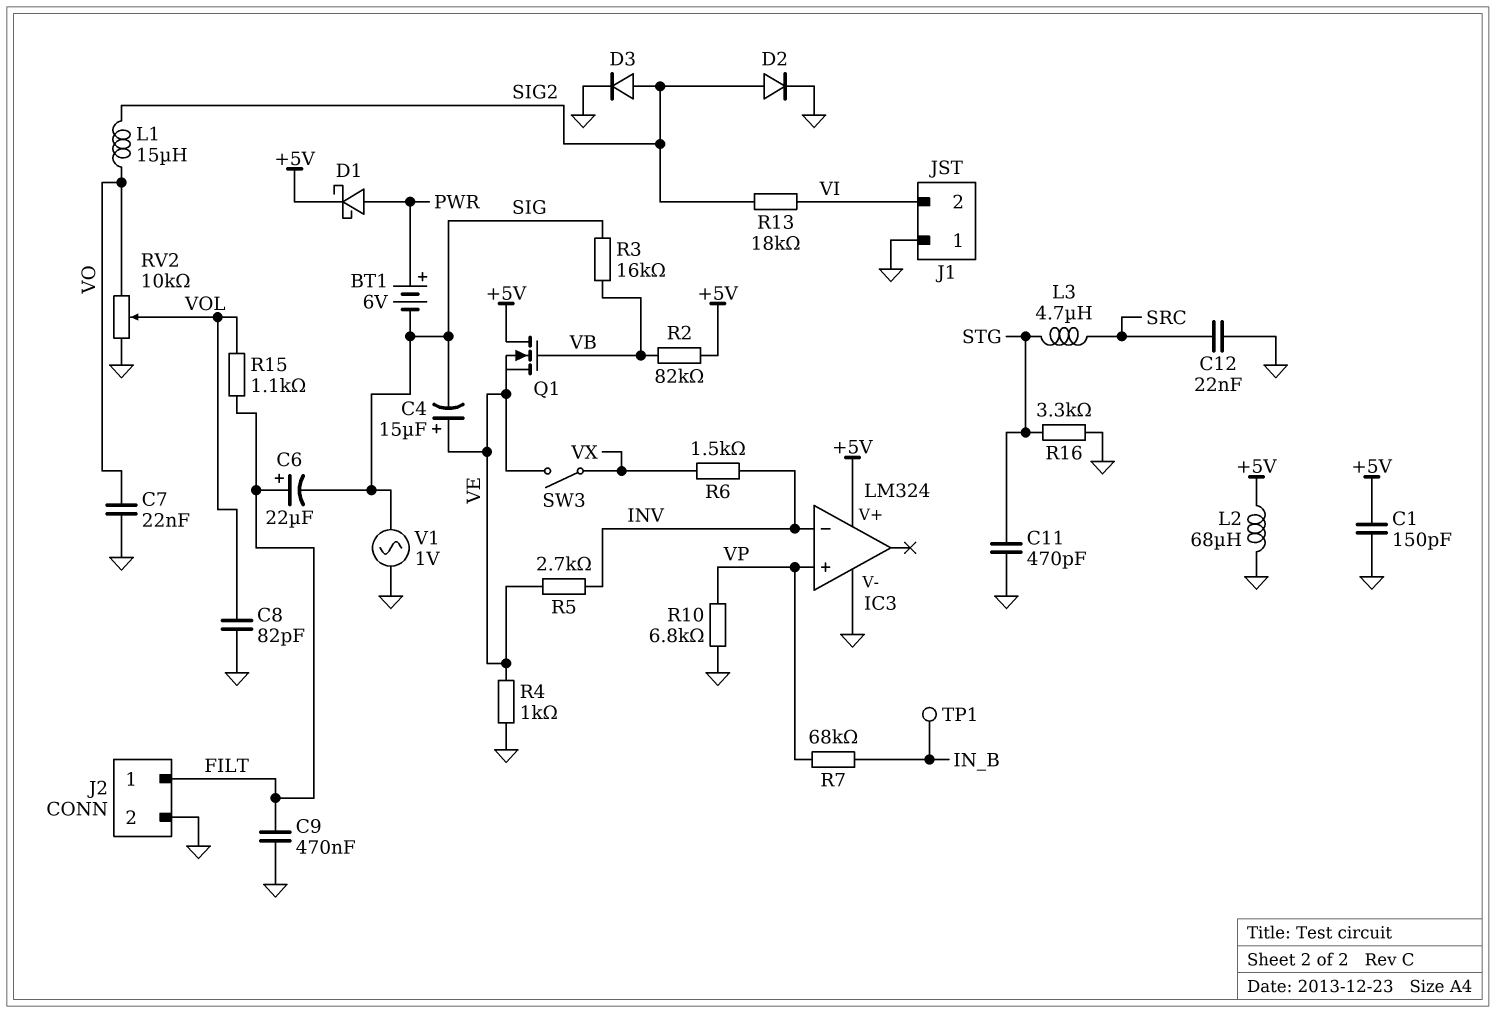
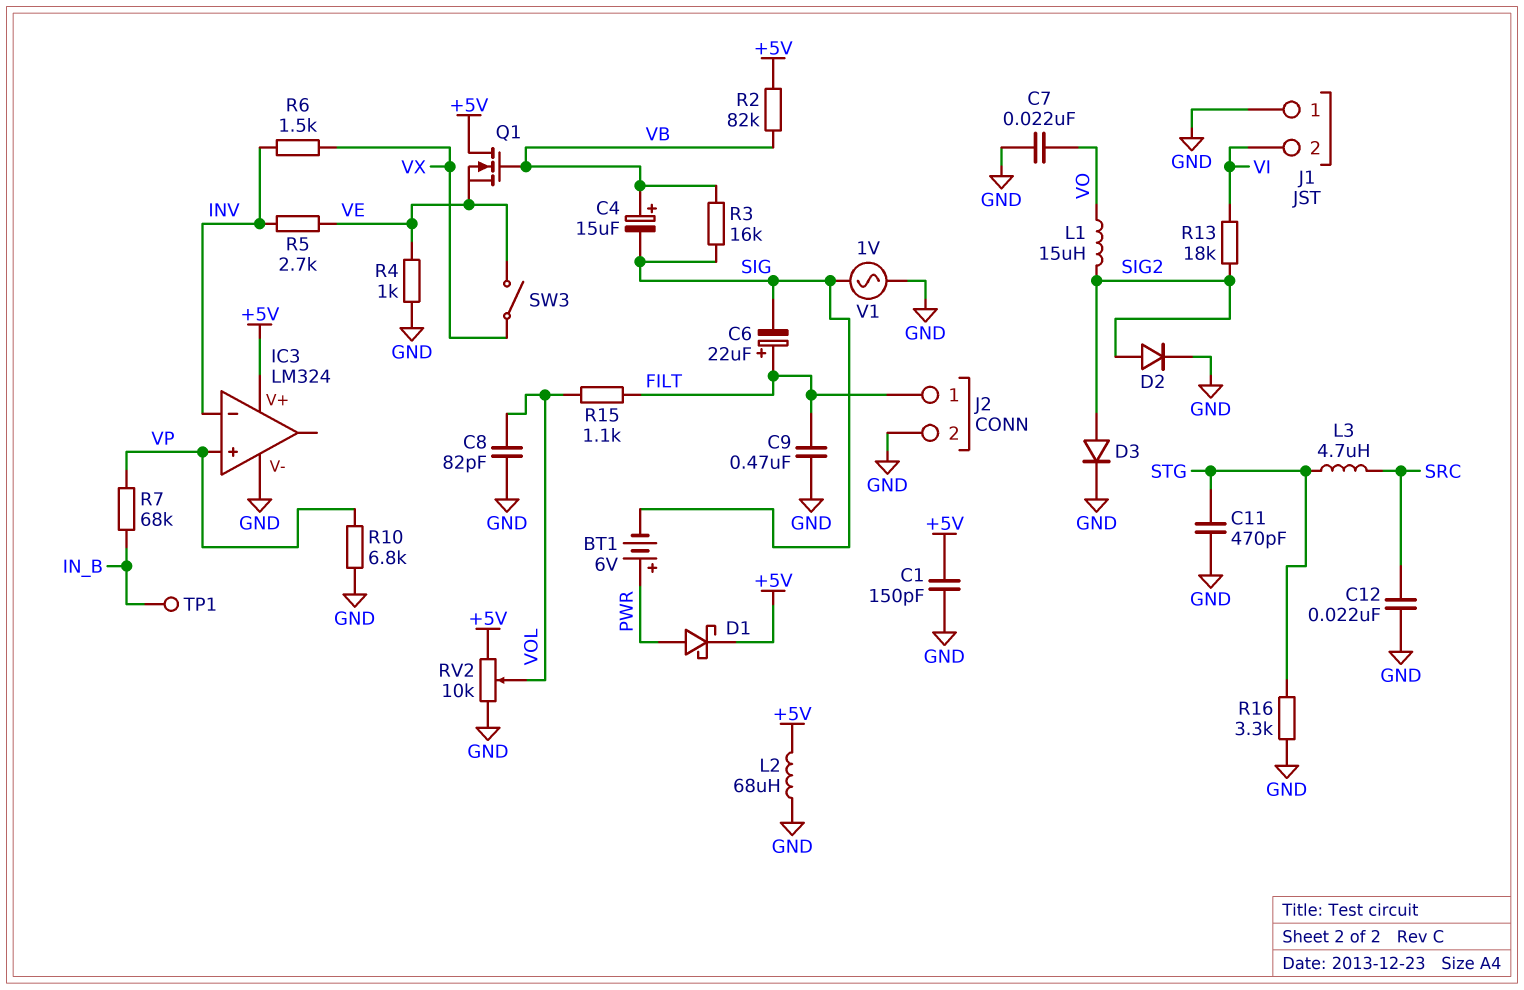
C4: 15uF (plus VE, minus SIG) -> 15uF (plus VB, minus SIG)
RV2: 10k (GND, VO, wiper VOL) -> 10k (+5V, GND, wiper VOL)

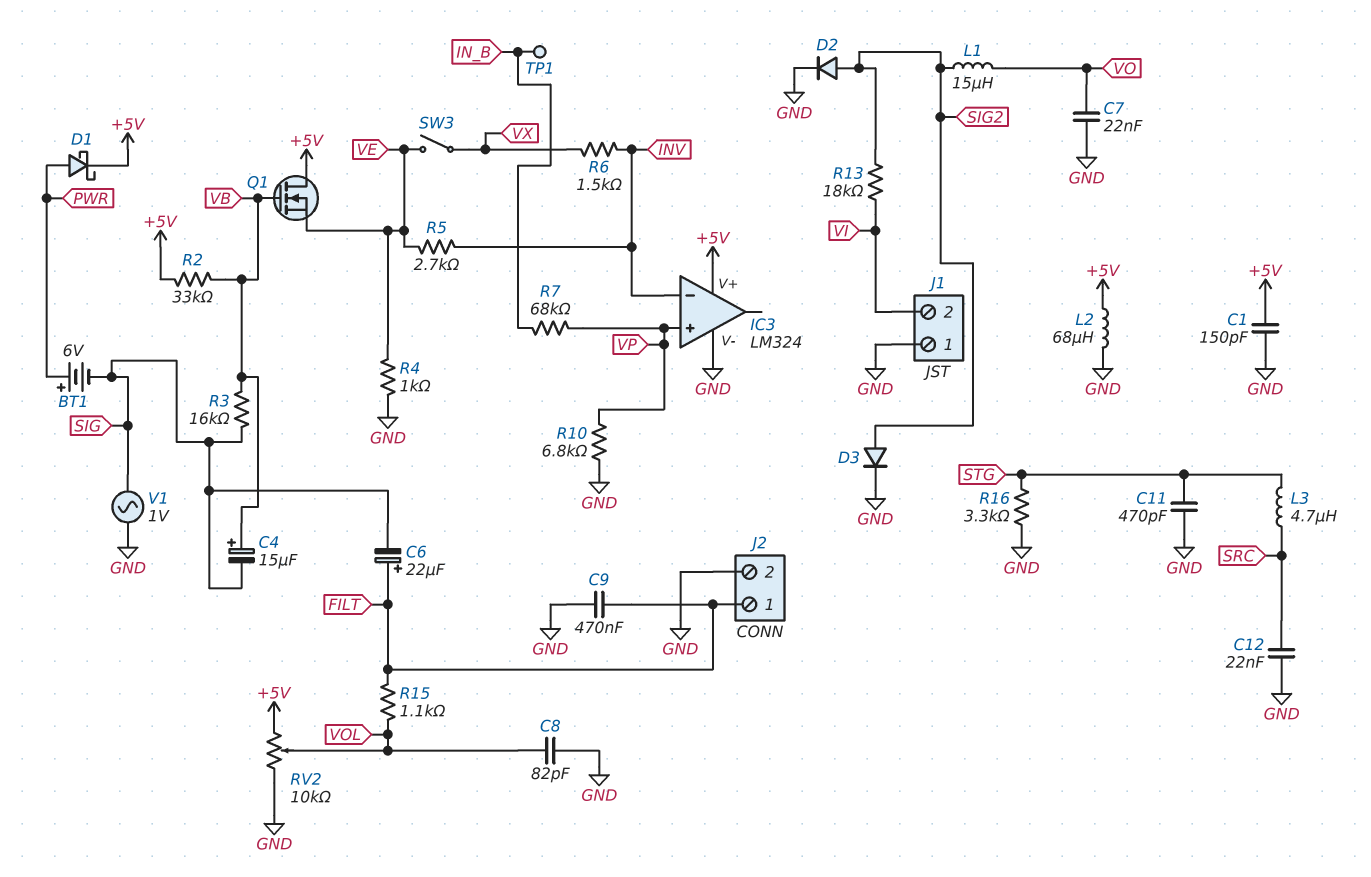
R2: 82k (+5V, VB) -> 33k (+5V, VB)

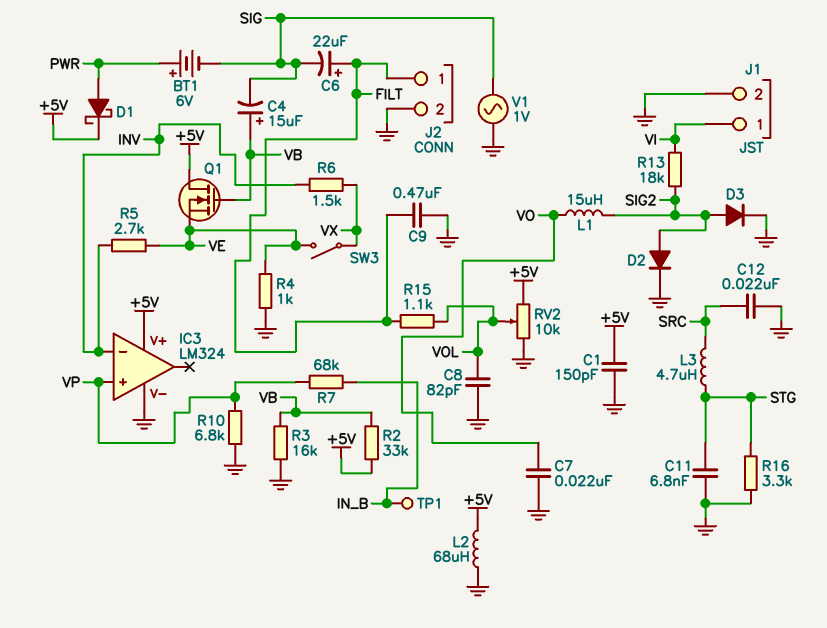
C11: 470pF (GND, STG) -> 6.8nF (GND, STG)
J1 pin 1: GND -> VI
J1 pin 2: VI -> GND
R3: 16k (SIG, VB) -> 16k (GND, VB)

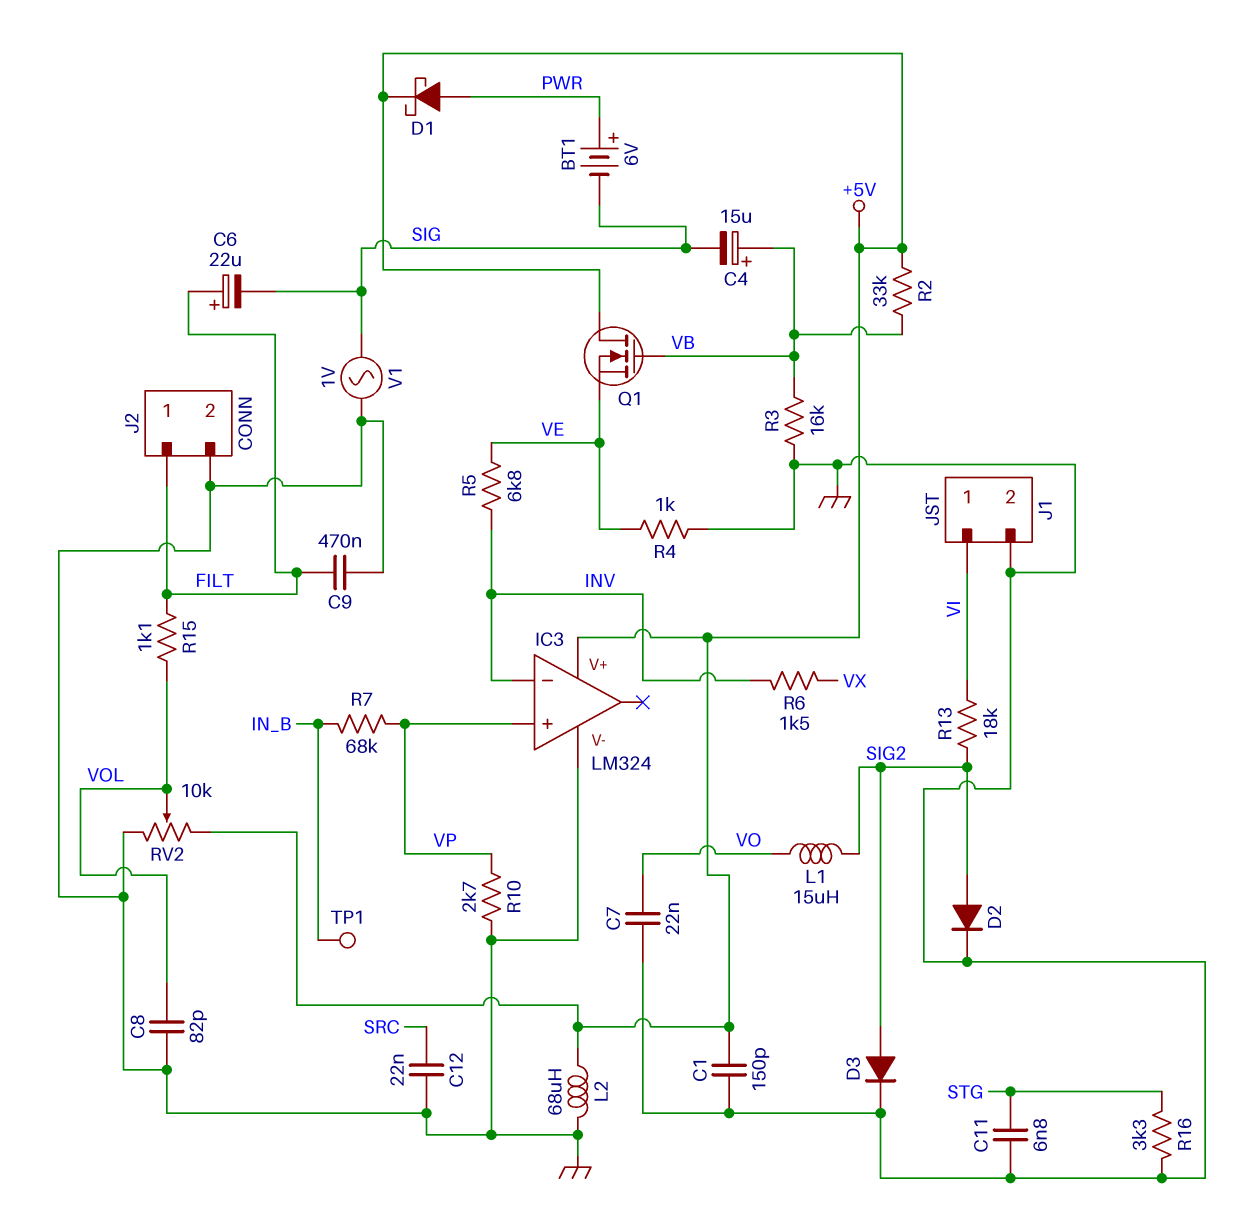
L3: 4.7uH (SRC, STG) -> none
R5: 2.7k (INV, VE) -> 6.8k (INV, VE)
R10: 6.8k (GND, VP) -> 2.7k (GND, VP)
SW3: switch (VE, VX) -> none

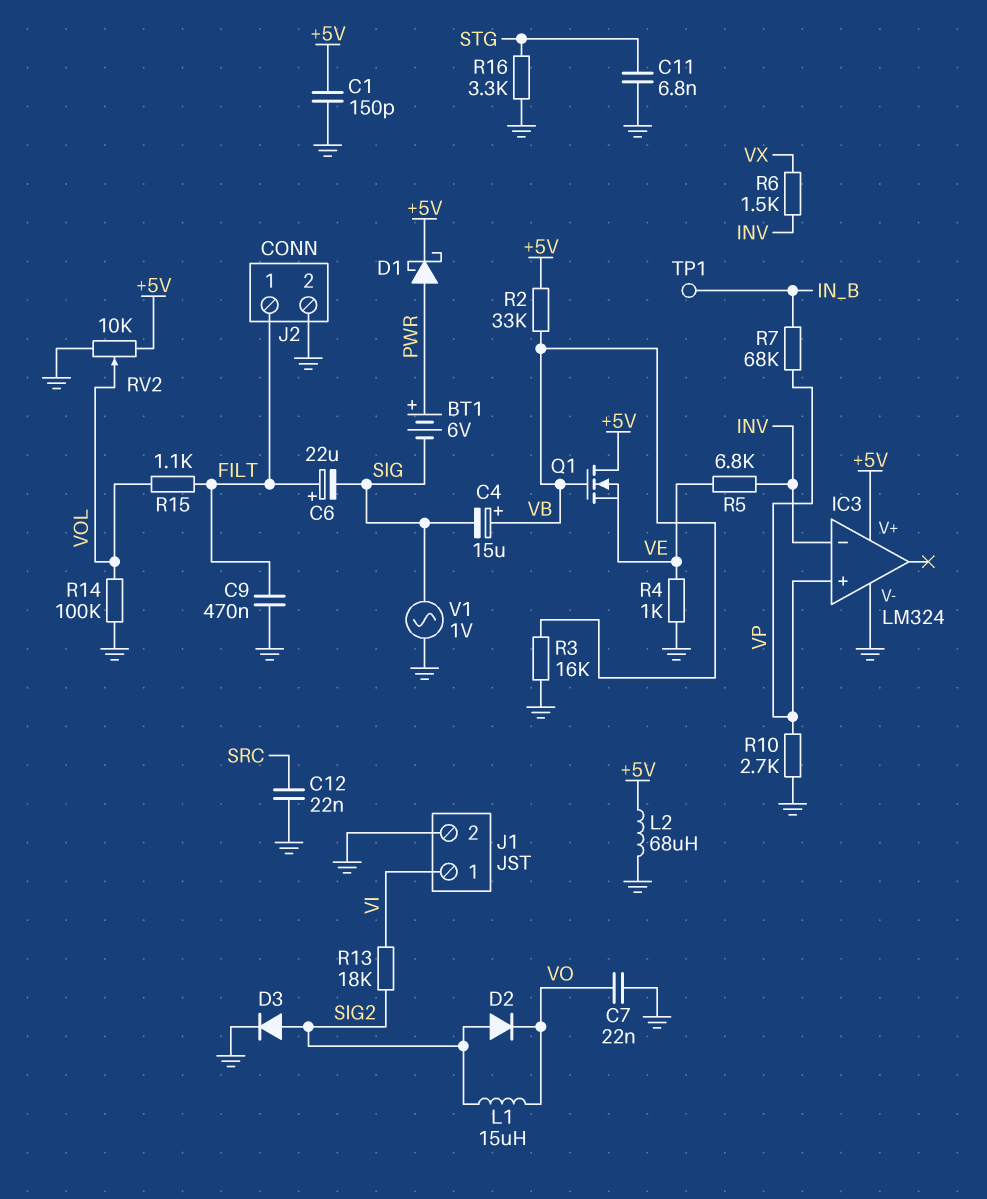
C8: 82pF (GND, VOL) -> none
D2: diode (A SIG2, K GND) -> diode (A SIG2, K VO)
R14: none -> 100k (GND, VOL)

